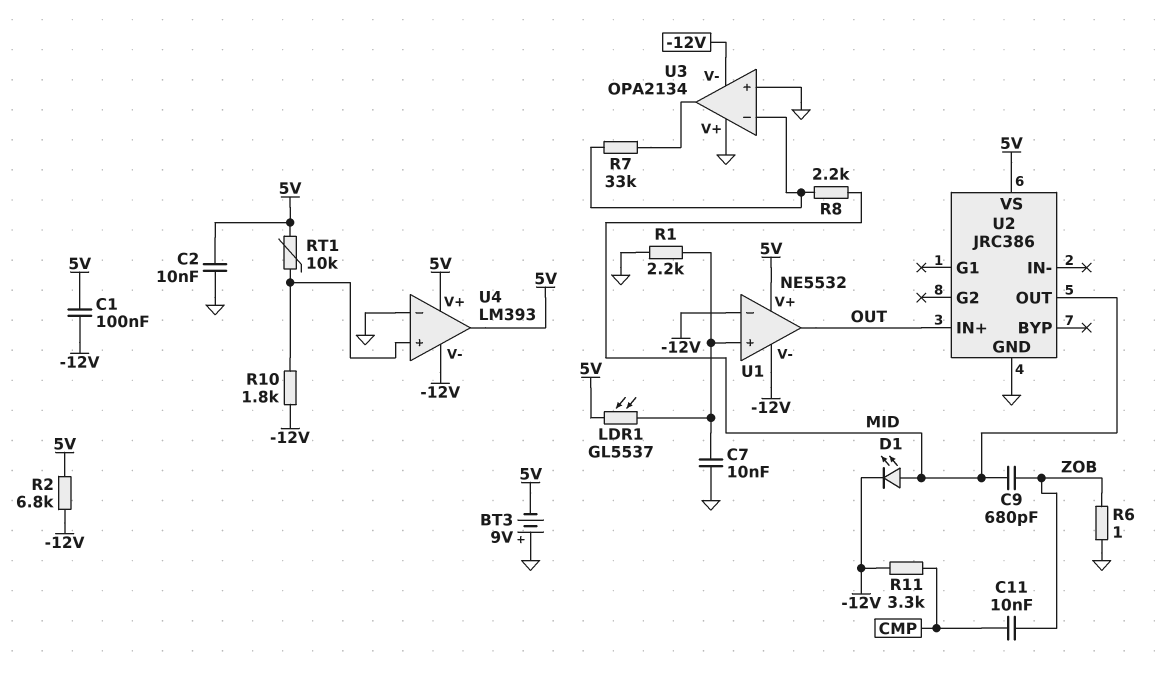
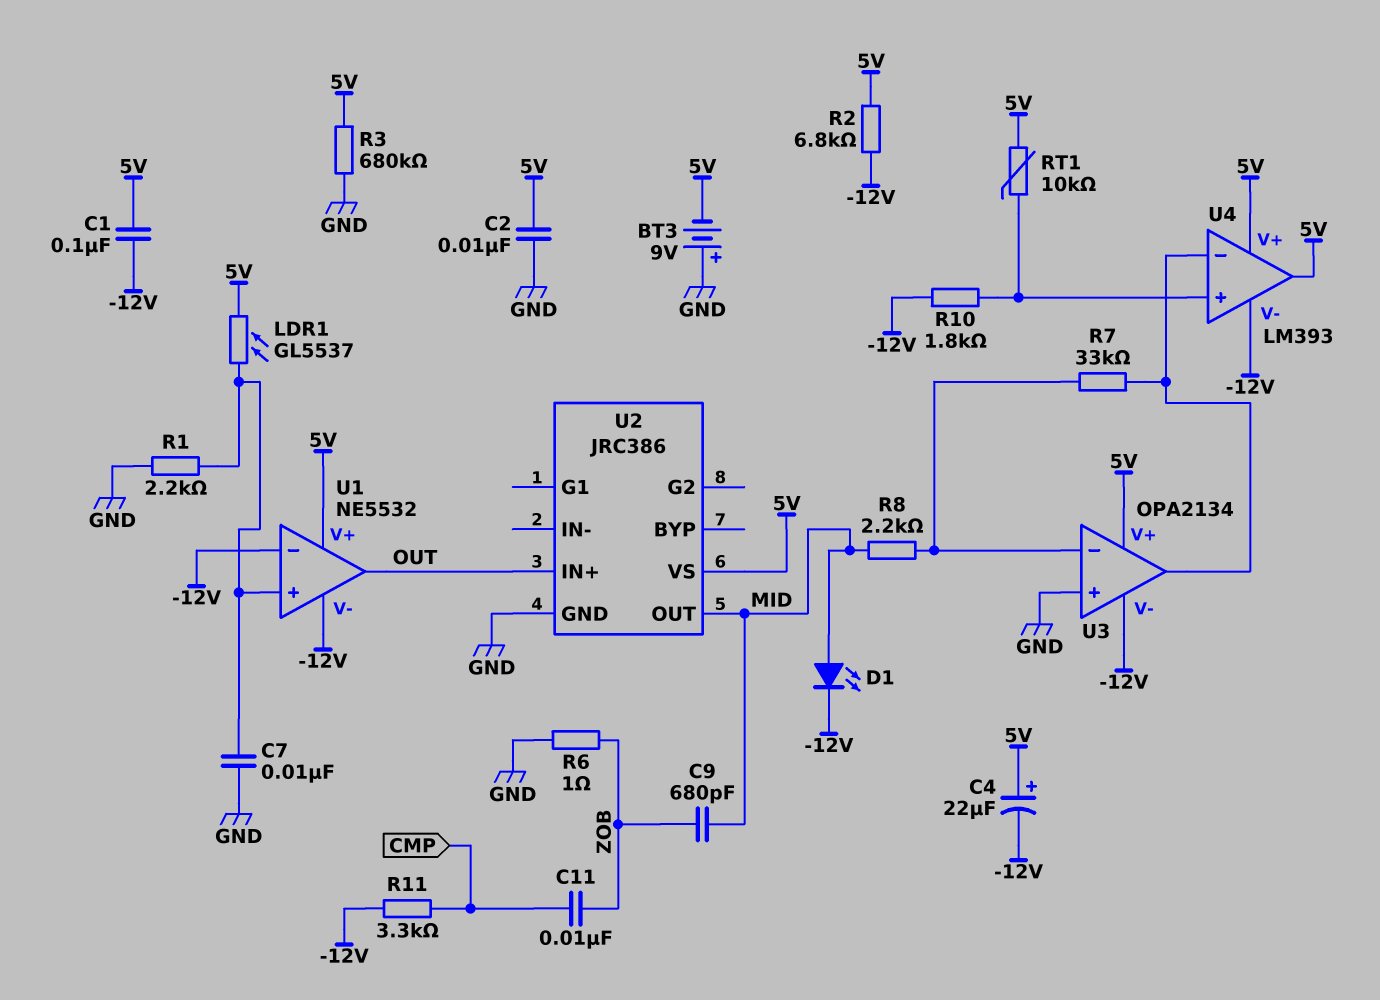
C4: none -> 22uF (plus 5V, minus -12V)
R3: none -> 680k (5V, GND)
U3 pin V+: GND -> 5V
U4 pin in-: GND -> U3/out

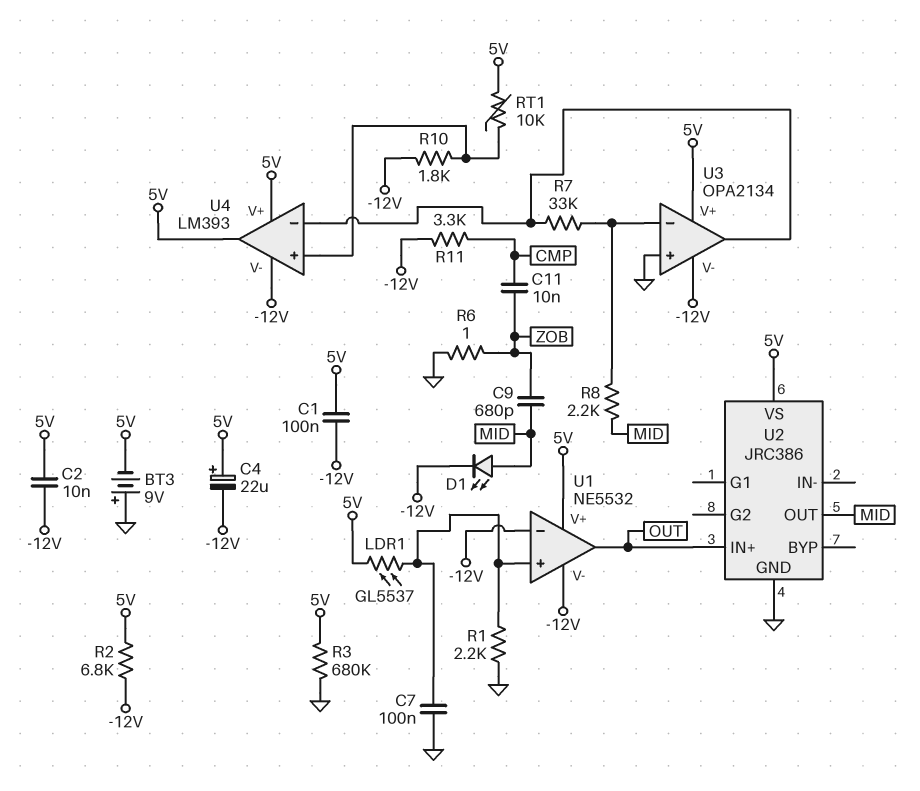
C2: 10nF (5V, GND) -> 10nF (-12V, 5V)
C7: 10nF (GND, U1/in+) -> 100nF (GND, U1/in+)

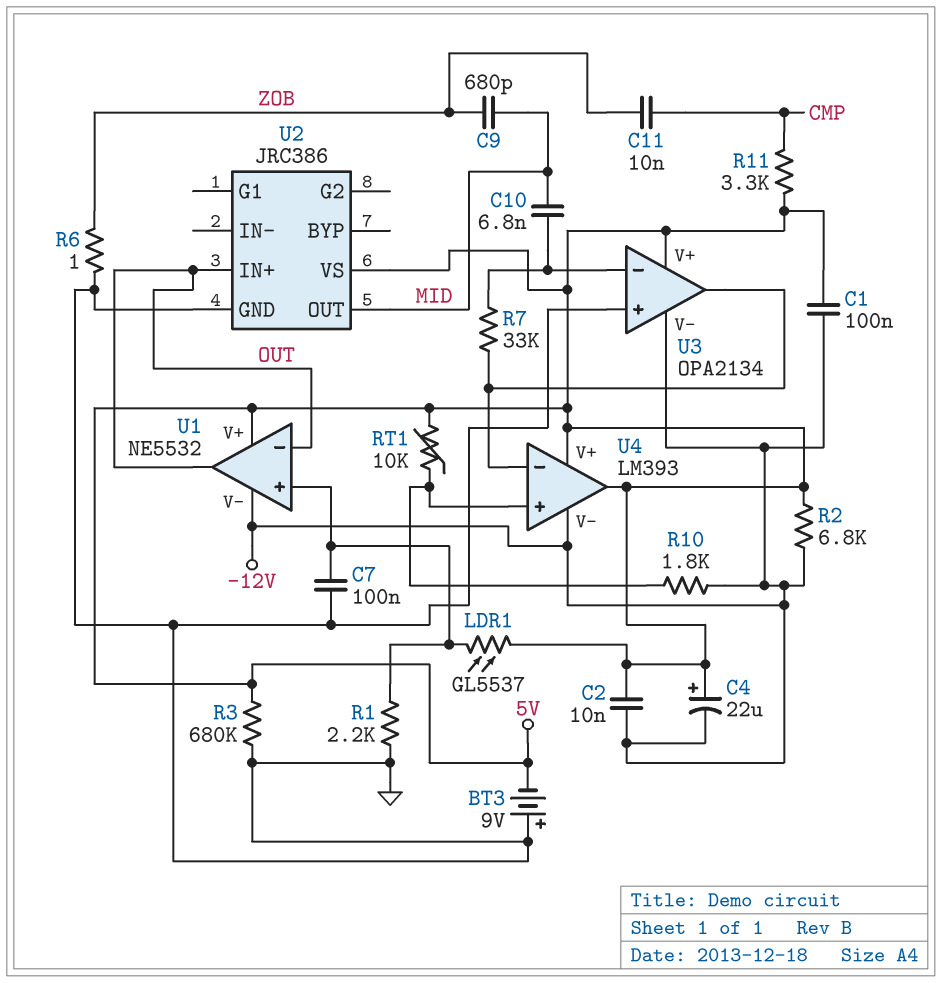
C10: none -> 6.8nF (MID, U3/in-)
D1: LED (A MID, K -12V) -> none
R8: 2.2k (MID, U3/in-) -> none
R11: 3.3k (-12V, CMP) -> 3.3k (5V, CMP)
U1 pin in-: -12V -> OUT

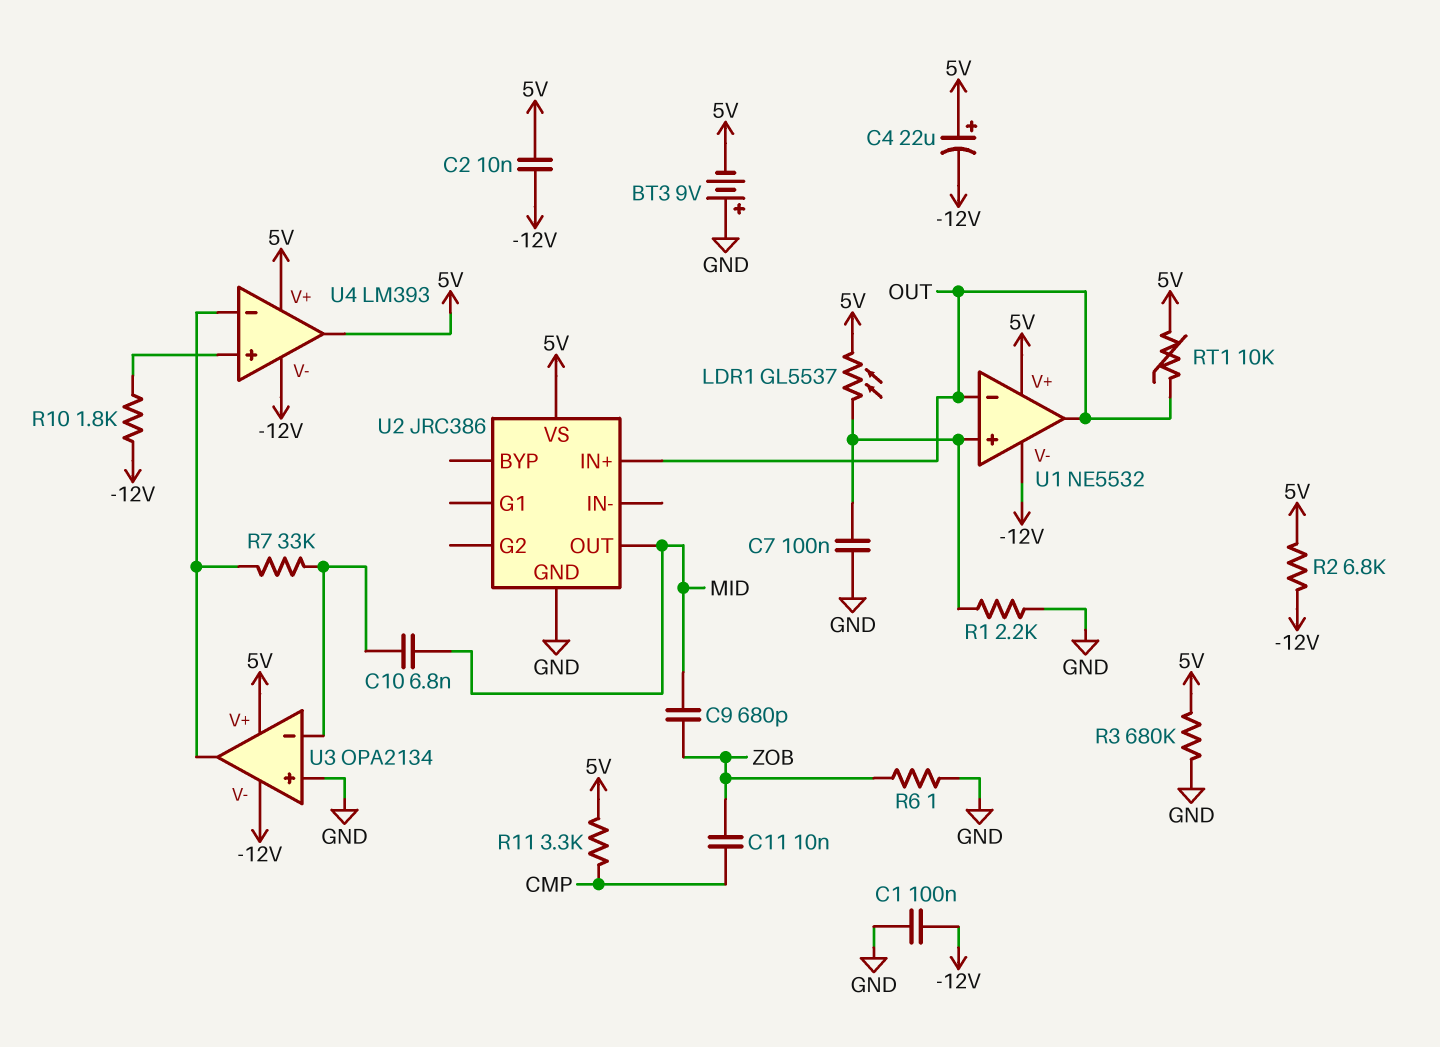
C1: 100nF (-12V, 5V) -> 100nF (-12V, GND)
RT1: 10k (5V, U4/in+) -> 10k (5V, OUT)

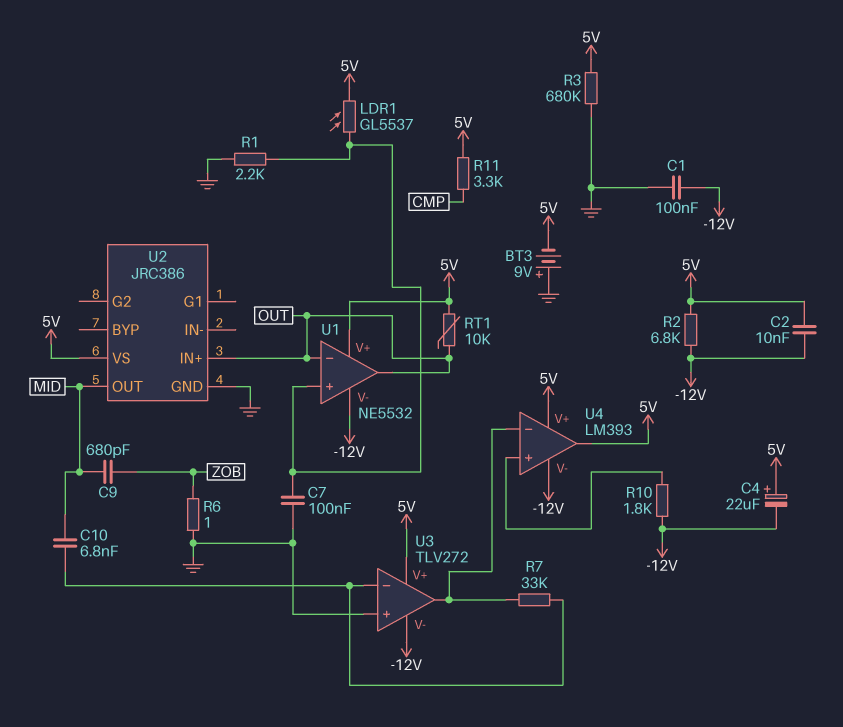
C11: 10nF (CMP, ZOB) -> none
U3: OPA2134 -> TLV272

